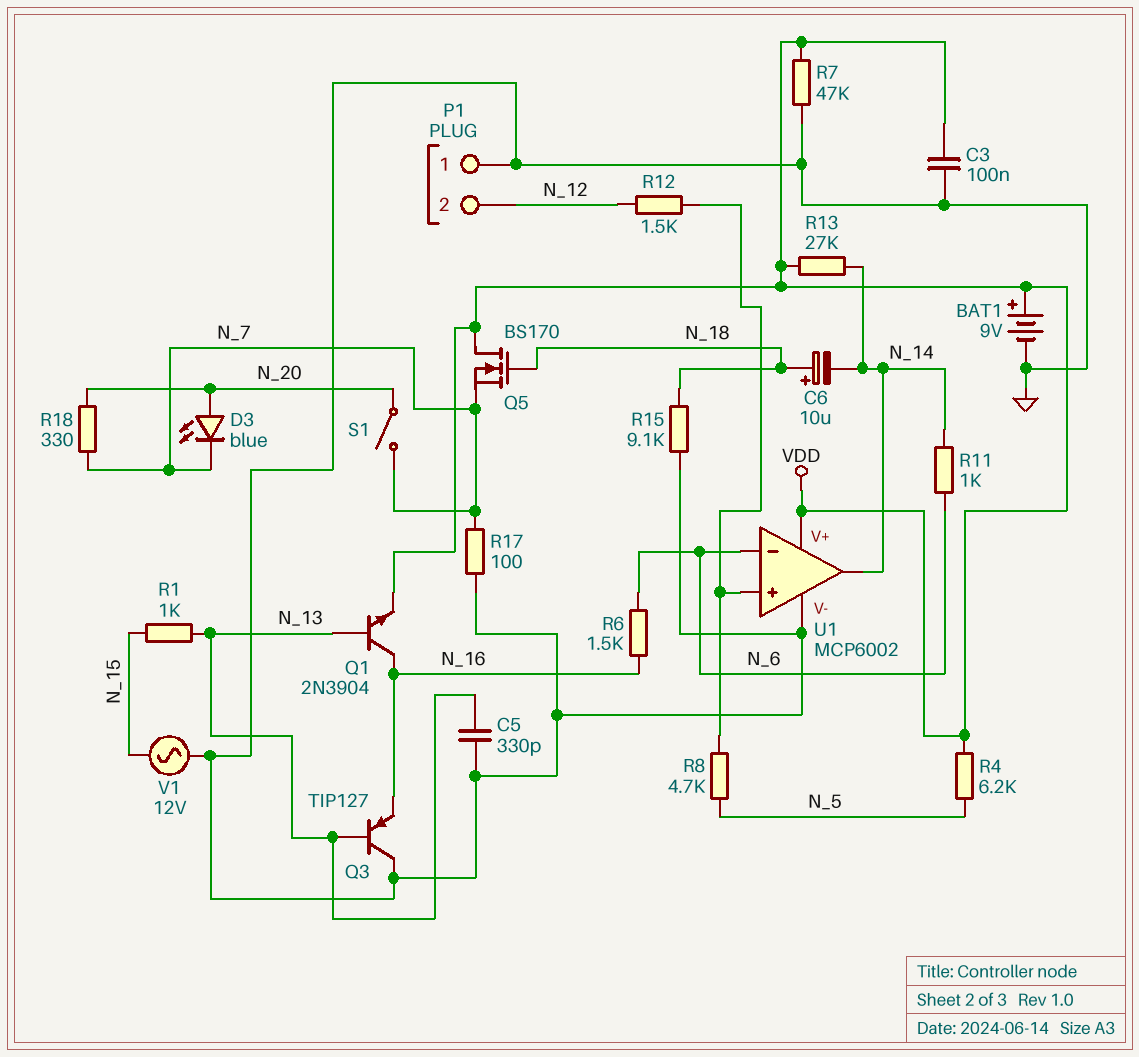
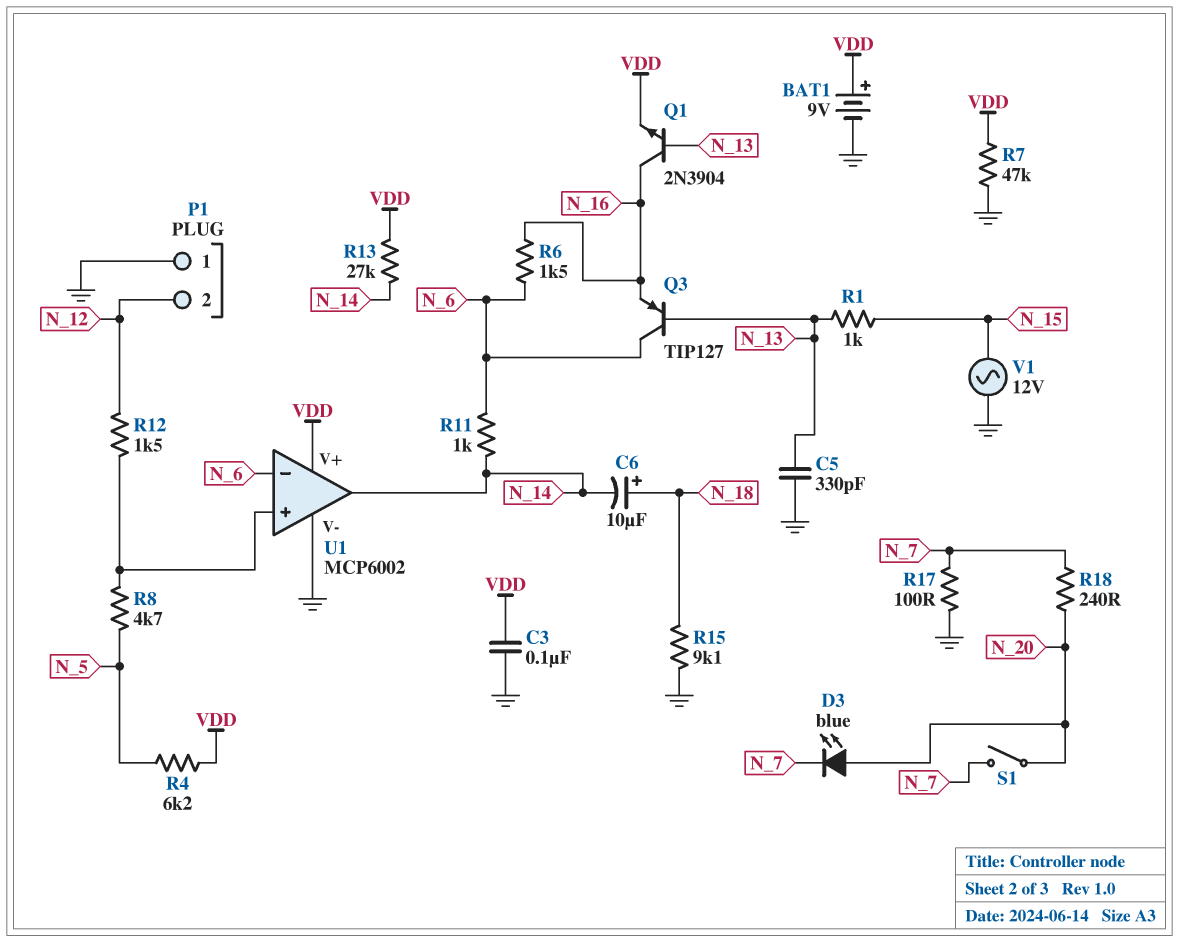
Q3: PNP TIP127 (B N_13, C GND, E N_16) -> PNP TIP127 (B N_13, C N_6, E N_16)
Q5: NMOS BS170 (G N_18, D VDD, S N_7) -> none
R18: 330 (N_7, N_20) -> 240 (N_7, N_20)

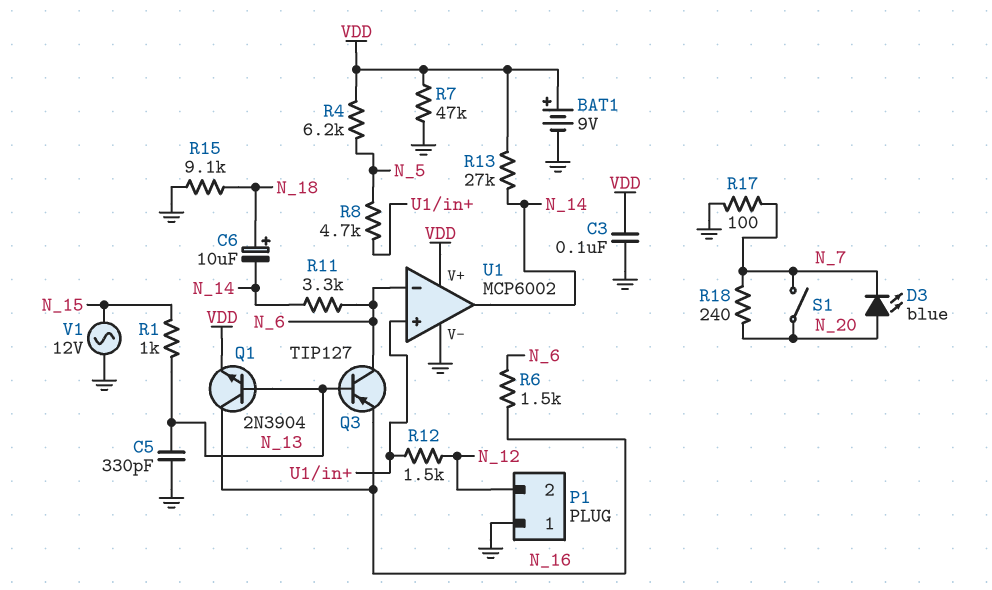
R11: 1k (N_6, N_14) -> 3.3k (N_6, N_14)

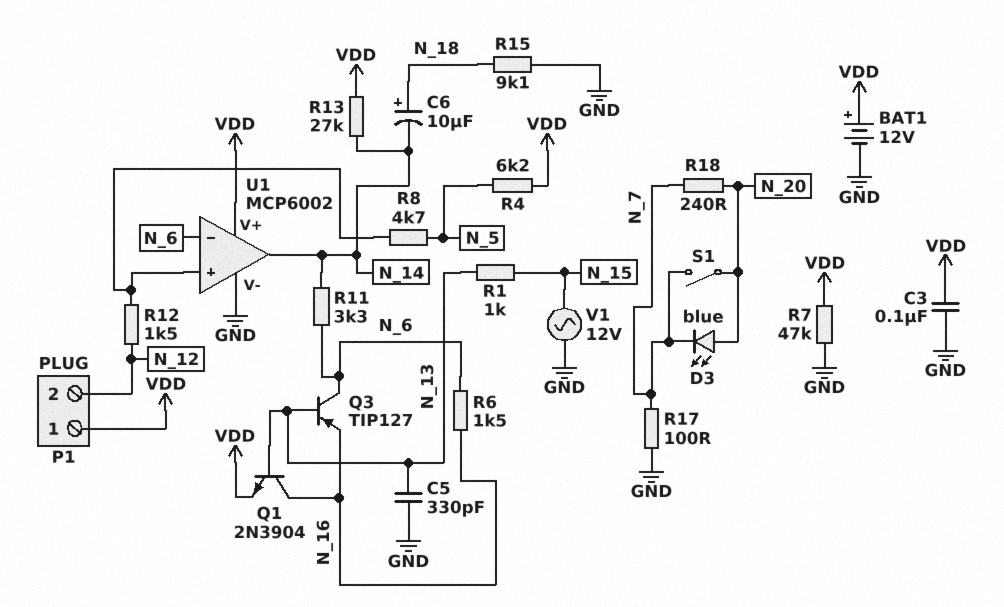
BAT1: 9V (plus VDD, minus GND) -> 12V (plus VDD, minus GND)
P1 pin 1: GND -> VDD

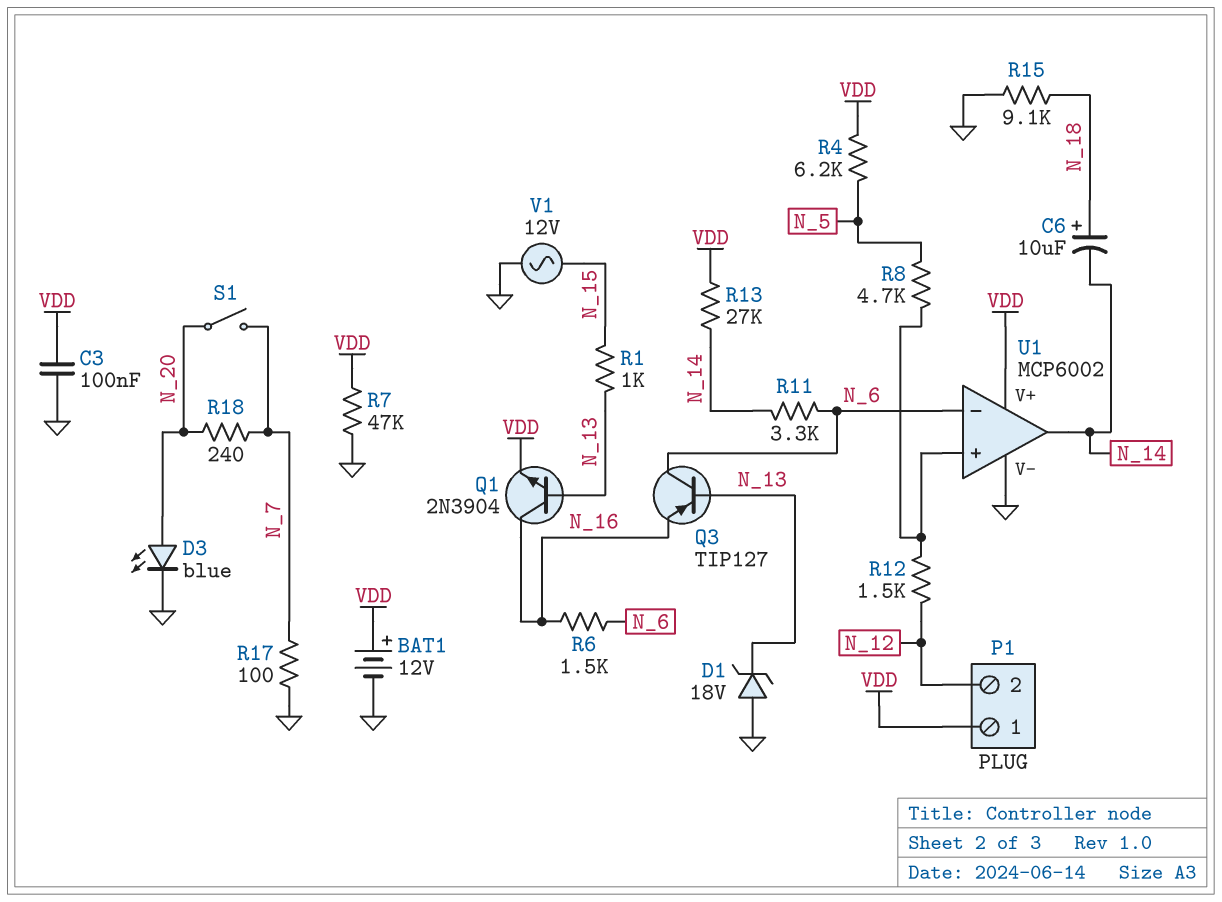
C5: 330pF (GND, N_13) -> none
D1: none -> zener 18V (A GND, K N_13)
D3: LED blue (A N_20, K N_7) -> LED blue (A N_20, K GND)

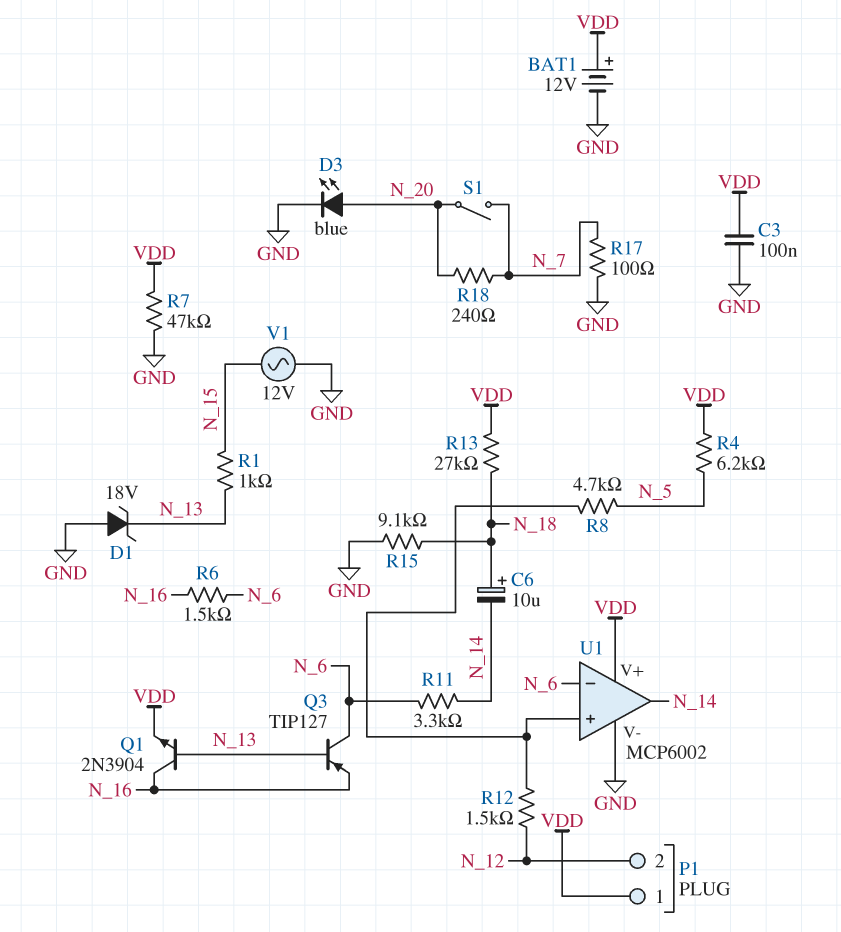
R13: 27k (N_14, VDD) -> 27k (N_18, VDD)

